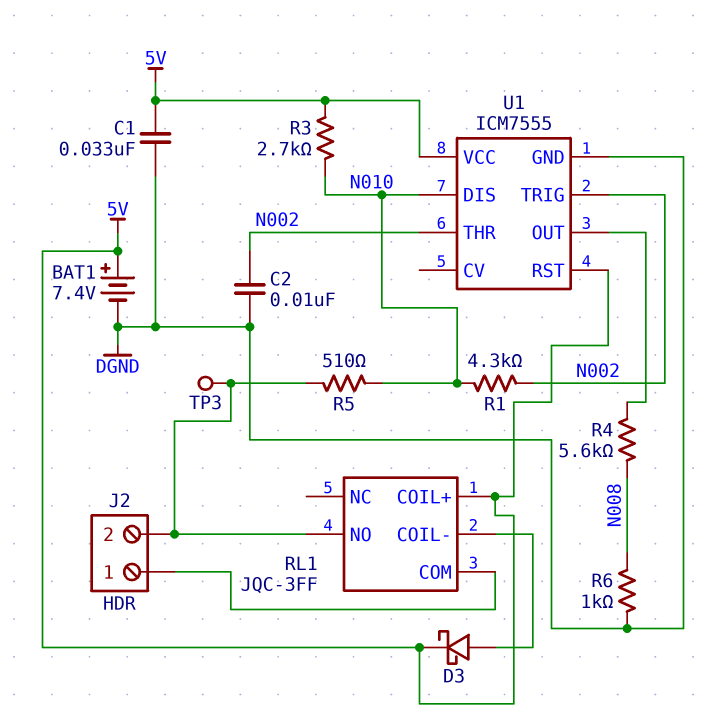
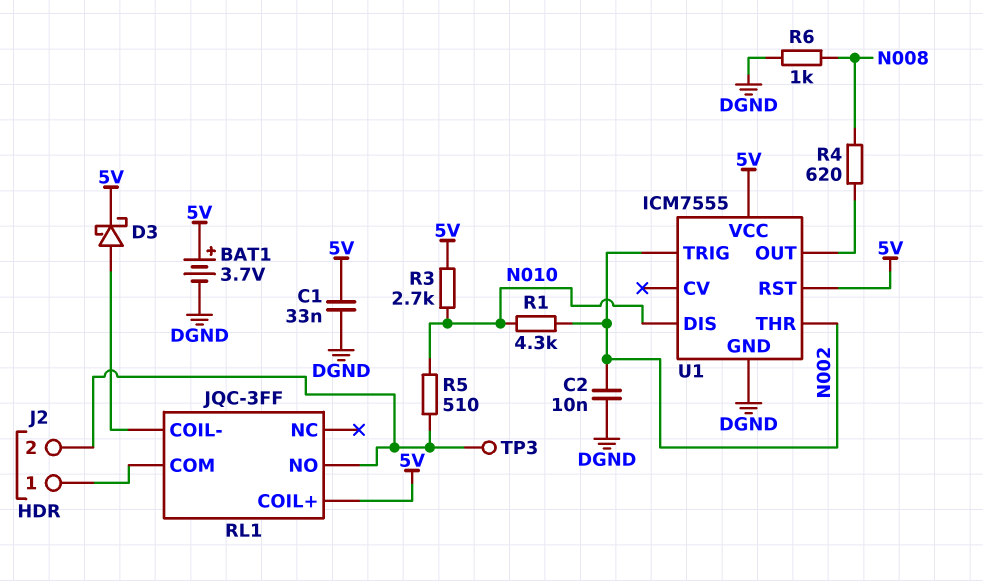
BAT1: 7.4V (plus 5V, minus DGND) -> 3.7V (plus 5V, minus DGND)
R4: 5.6k (N008, U1/OUT) -> 620 (N008, U1/OUT)

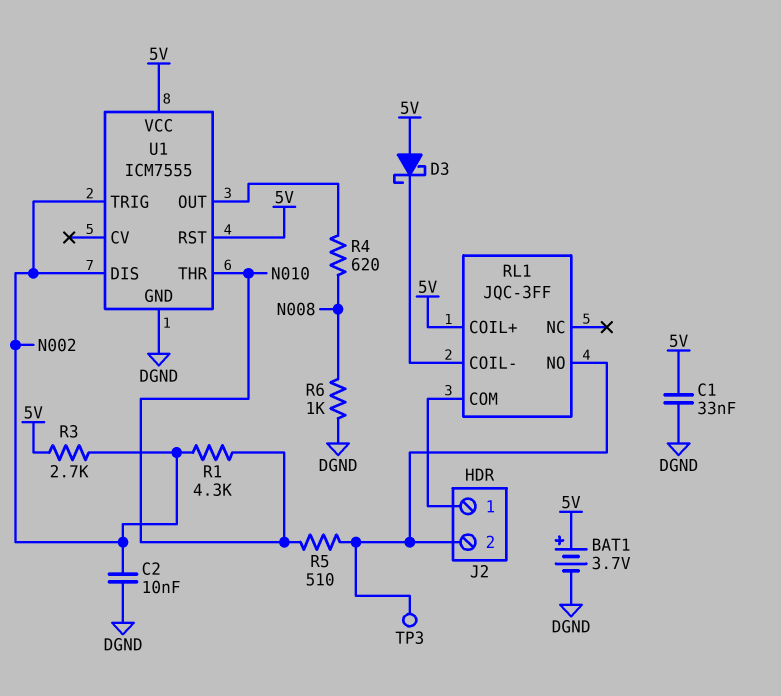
D3: schottky (A RL1/COIL-, K 5V) -> schottky (A 5V, K RL1/COIL-)
R3: 2.7k (5V, N010) -> 2.7k (5V, N002)
U1 pin DIS: N010 -> N002
U1 pin THR: N002 -> N010

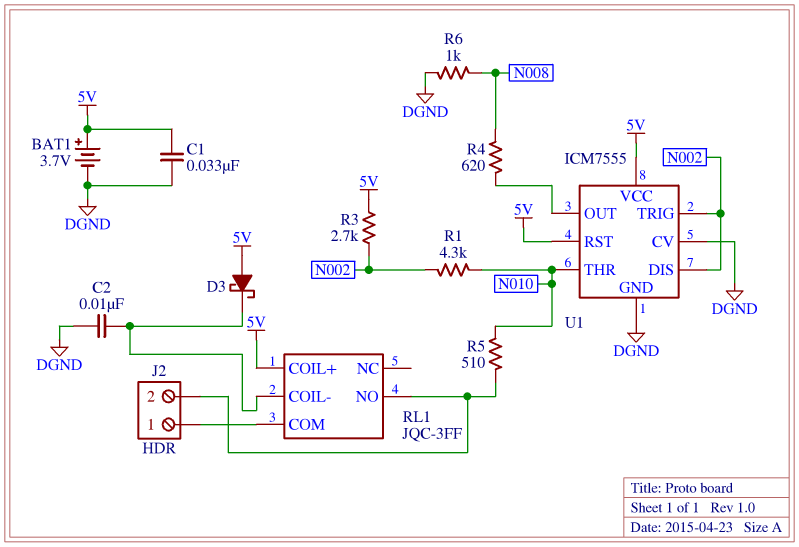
C2: 10nF (DGND, N002) -> 10nF (DGND, RL1/COIL-)
TP3: test point (J2/2) -> none
U1 pin CV: none -> DGND

